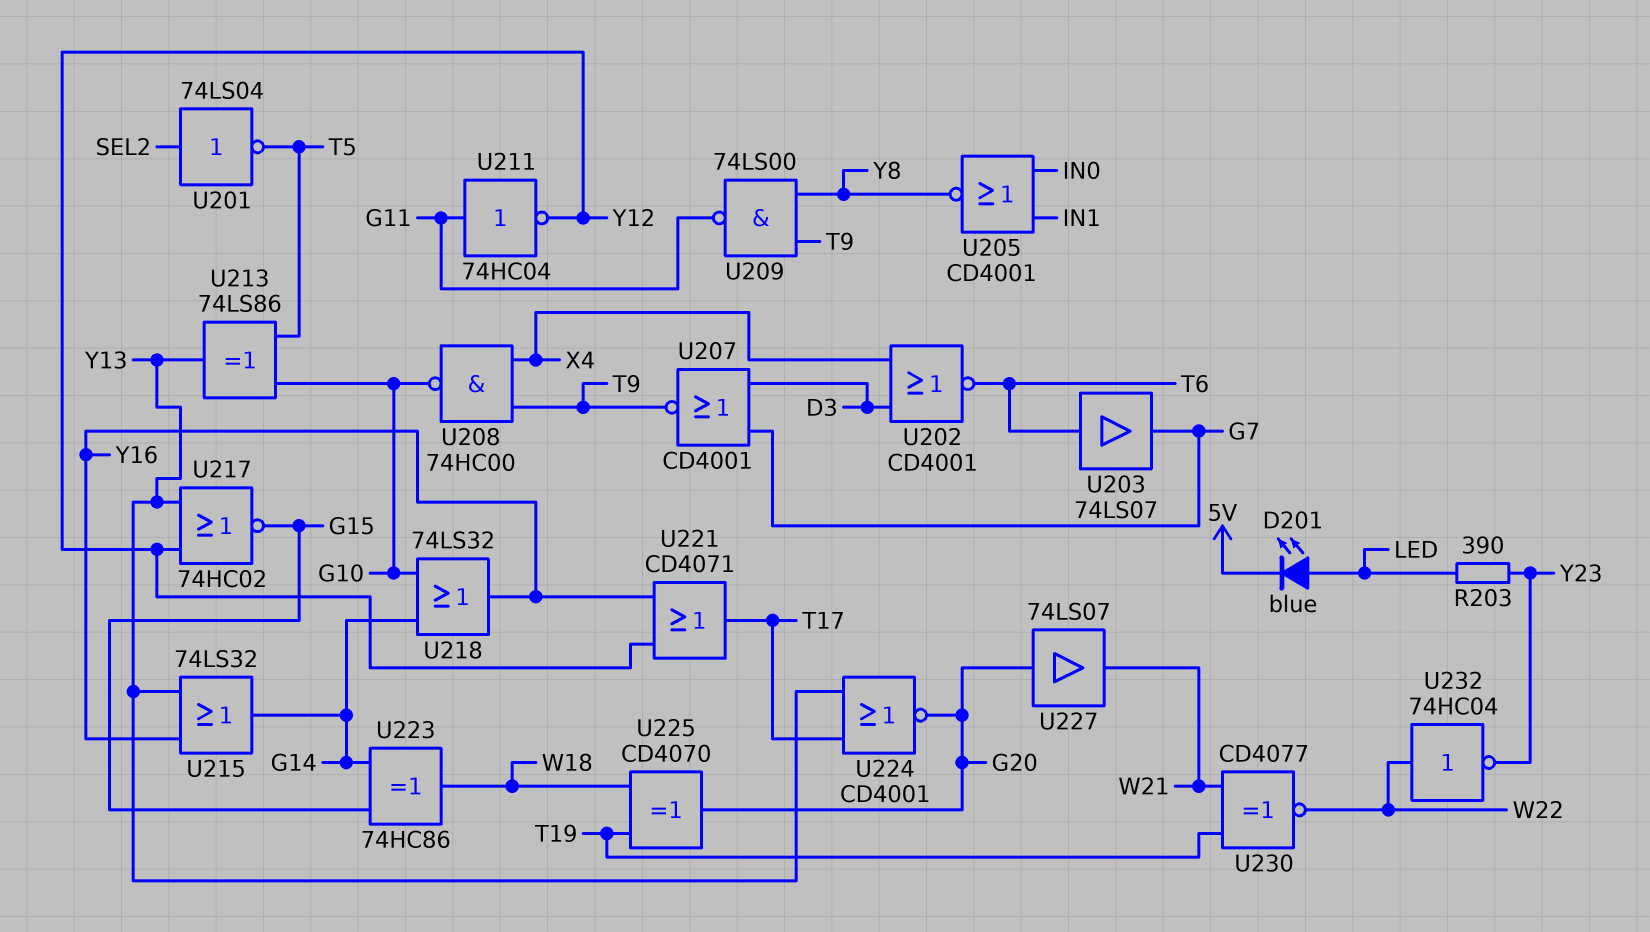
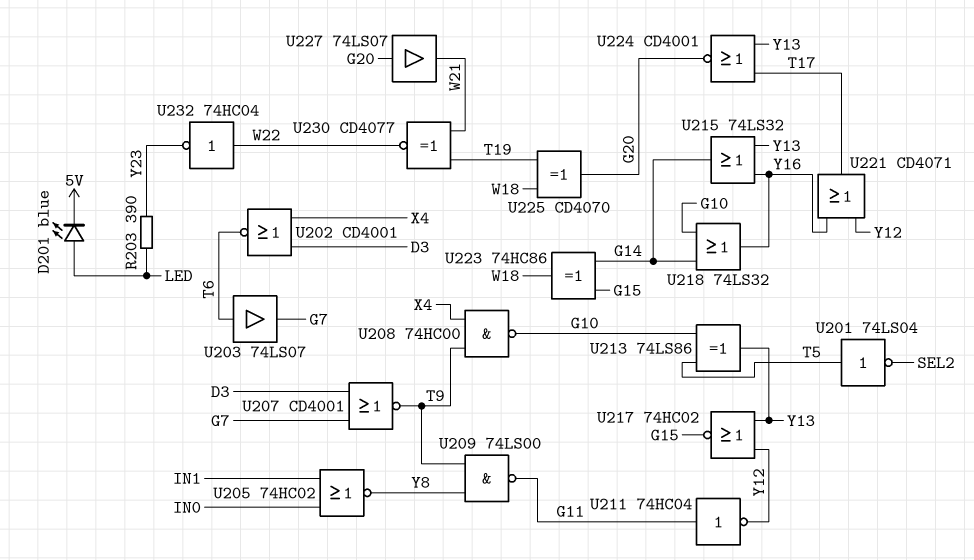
U201: NOT 74LS04 (in SEL2, out T5) -> NOT 74LS04 (in T5, out SEL2)
U205: NOR CD4001 (in IN0, in IN1, out Y8) -> NOR 74HC02 (in IN0, in IN1, out Y8)

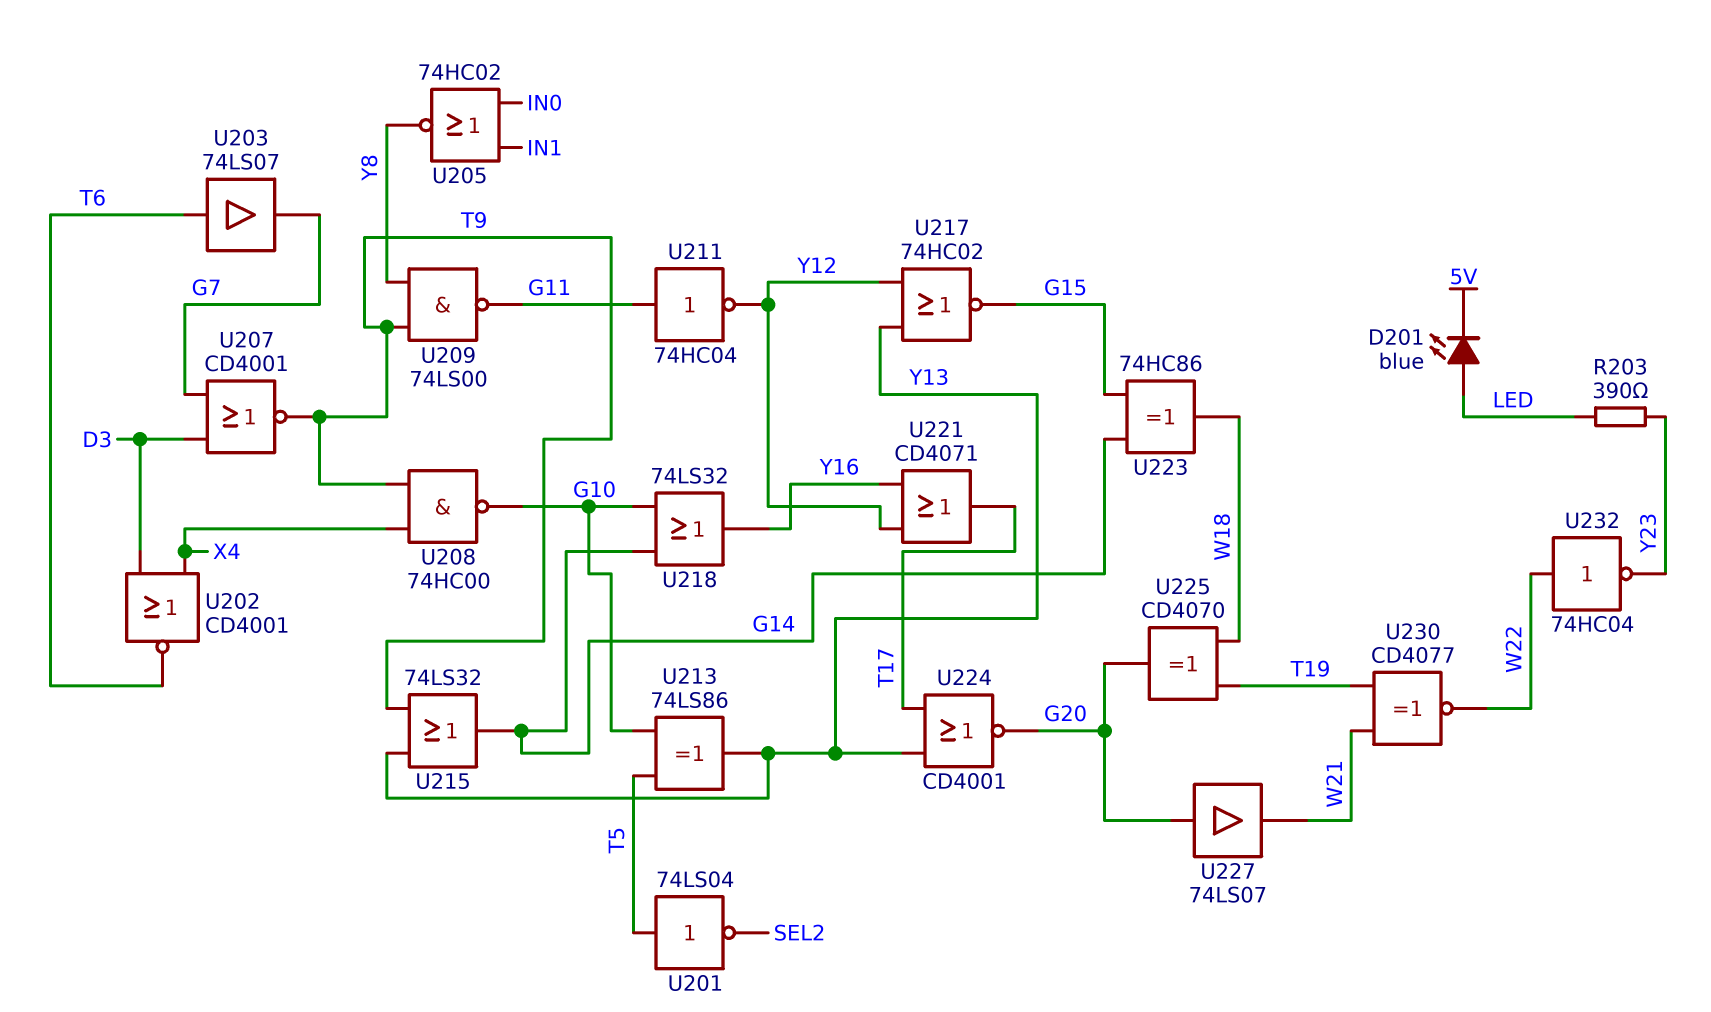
U215: OR 74LS32 (in Y13, in Y16, out G14) -> OR 74LS32 (in T9, in Y13, out G14)

